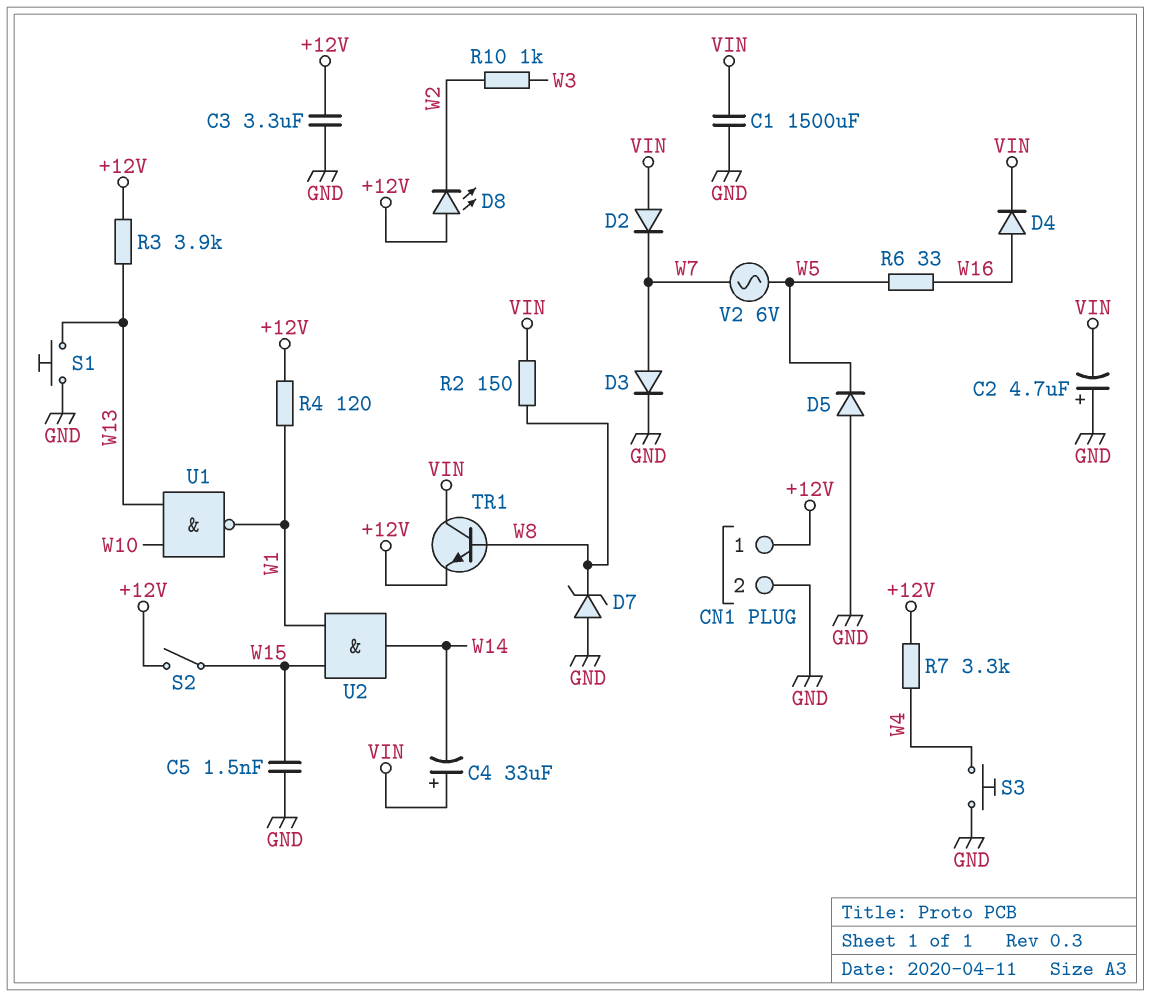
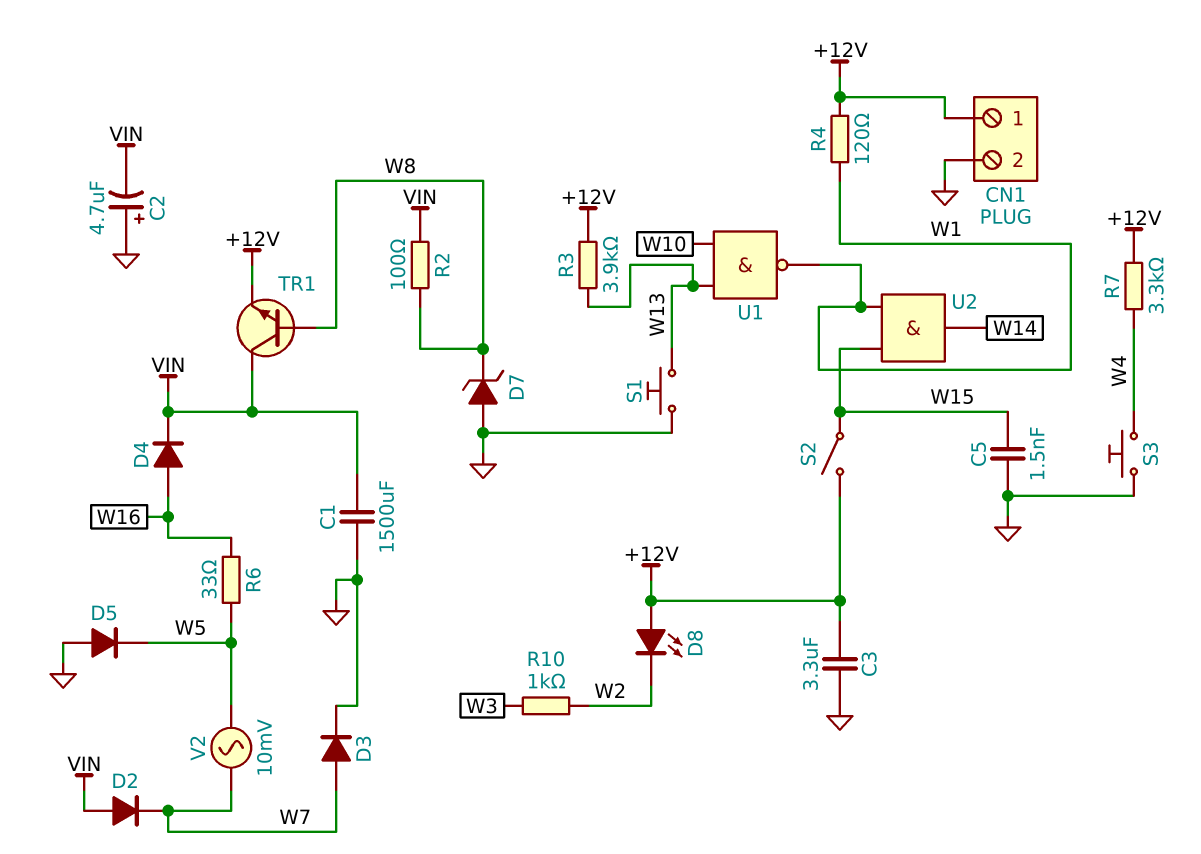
C4: 33uF (plus VIN, minus W14) -> none
R2: 150 (VIN, W8) -> 100 (VIN, W8)
V2: AC 6V (W5, W7) -> AC 10mV (W5, W7)

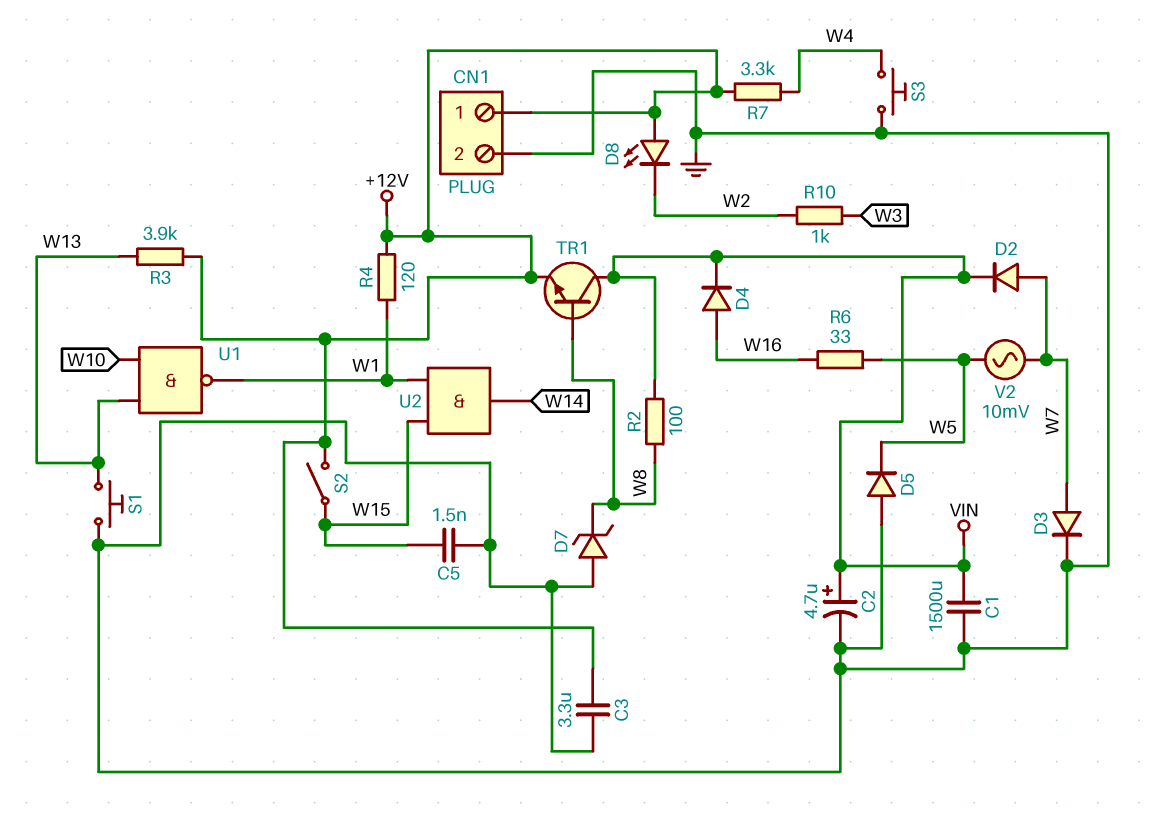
C2: 4.7uF (plus GND, minus VIN) -> 4.7uF (plus VIN, minus GND)
D2: diode (A VIN, K W7) -> diode (A W7, K VIN)

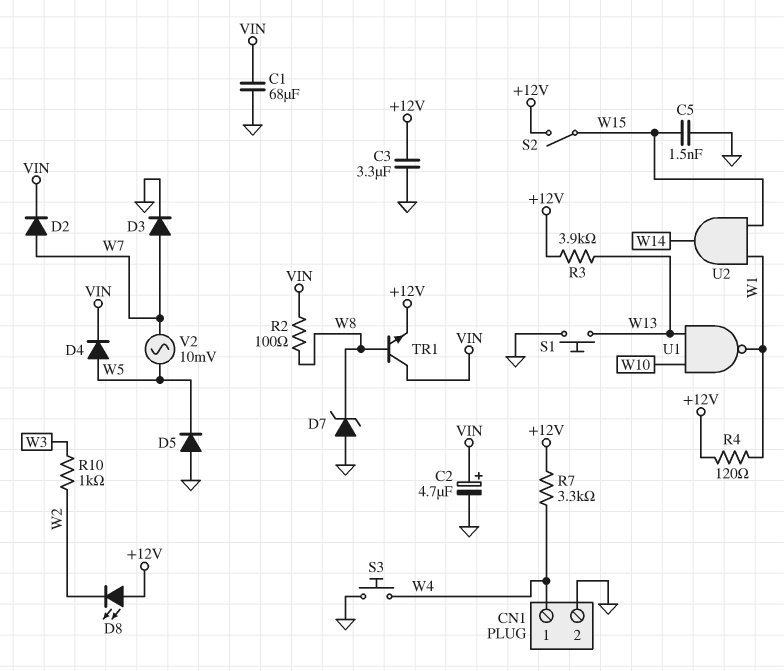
C1: 1500uF (GND, VIN) -> 68uF (GND, VIN)
CN1 pin 1: +12V -> W4
D4: diode (A W16, K VIN) -> diode (A W5, K VIN)
R6: 33 (W5, W16) -> none

